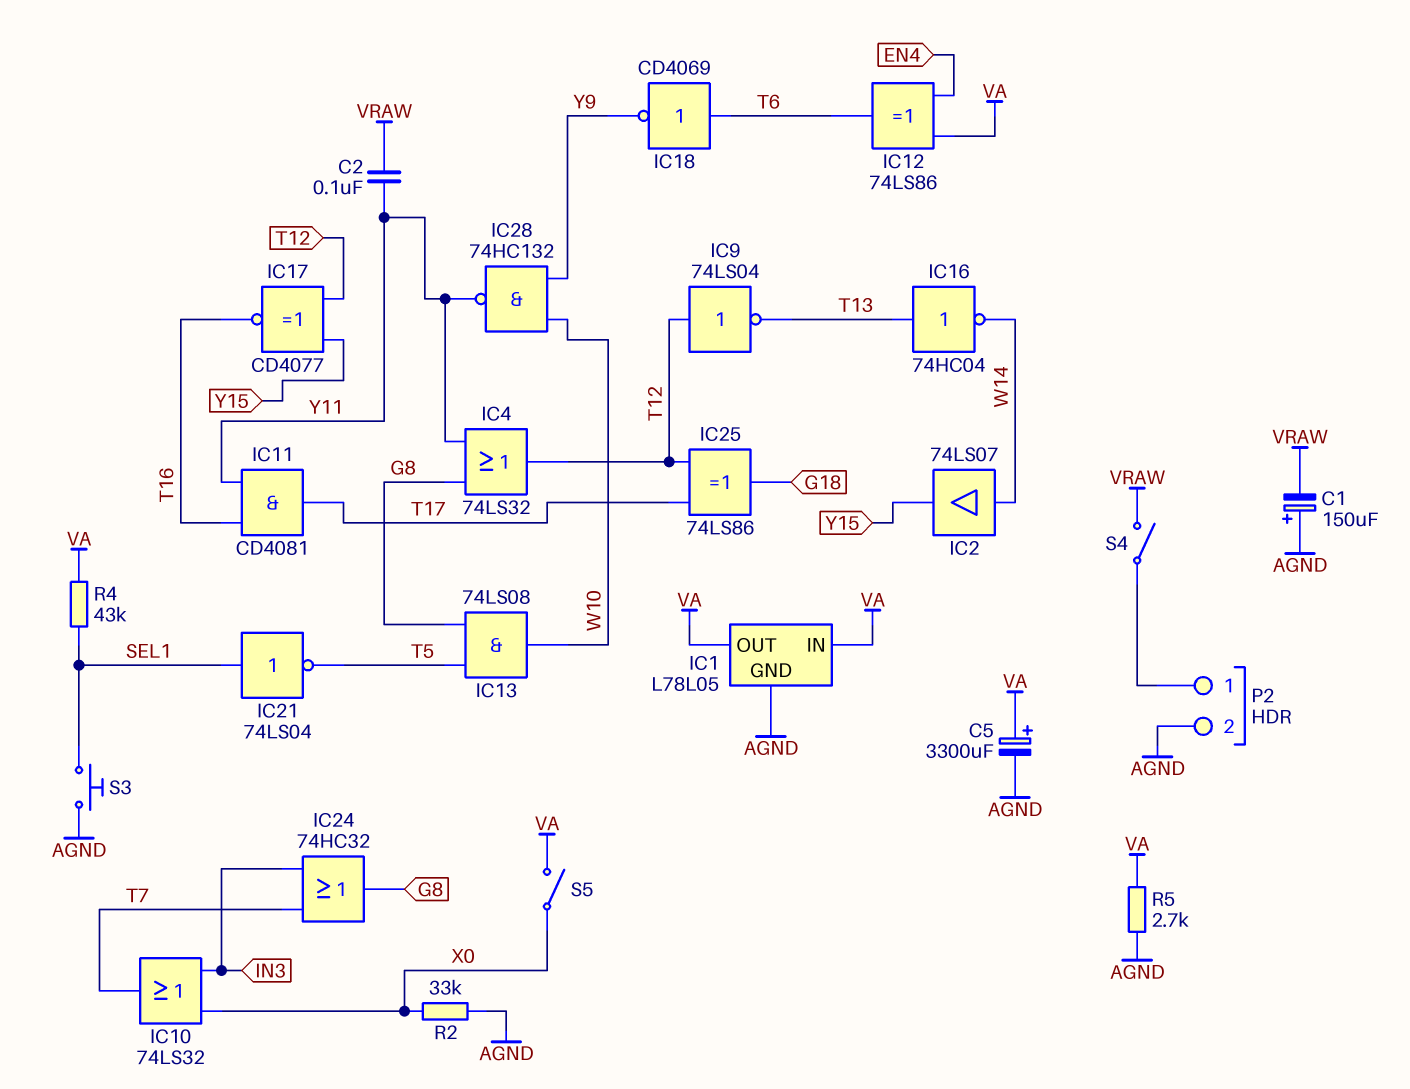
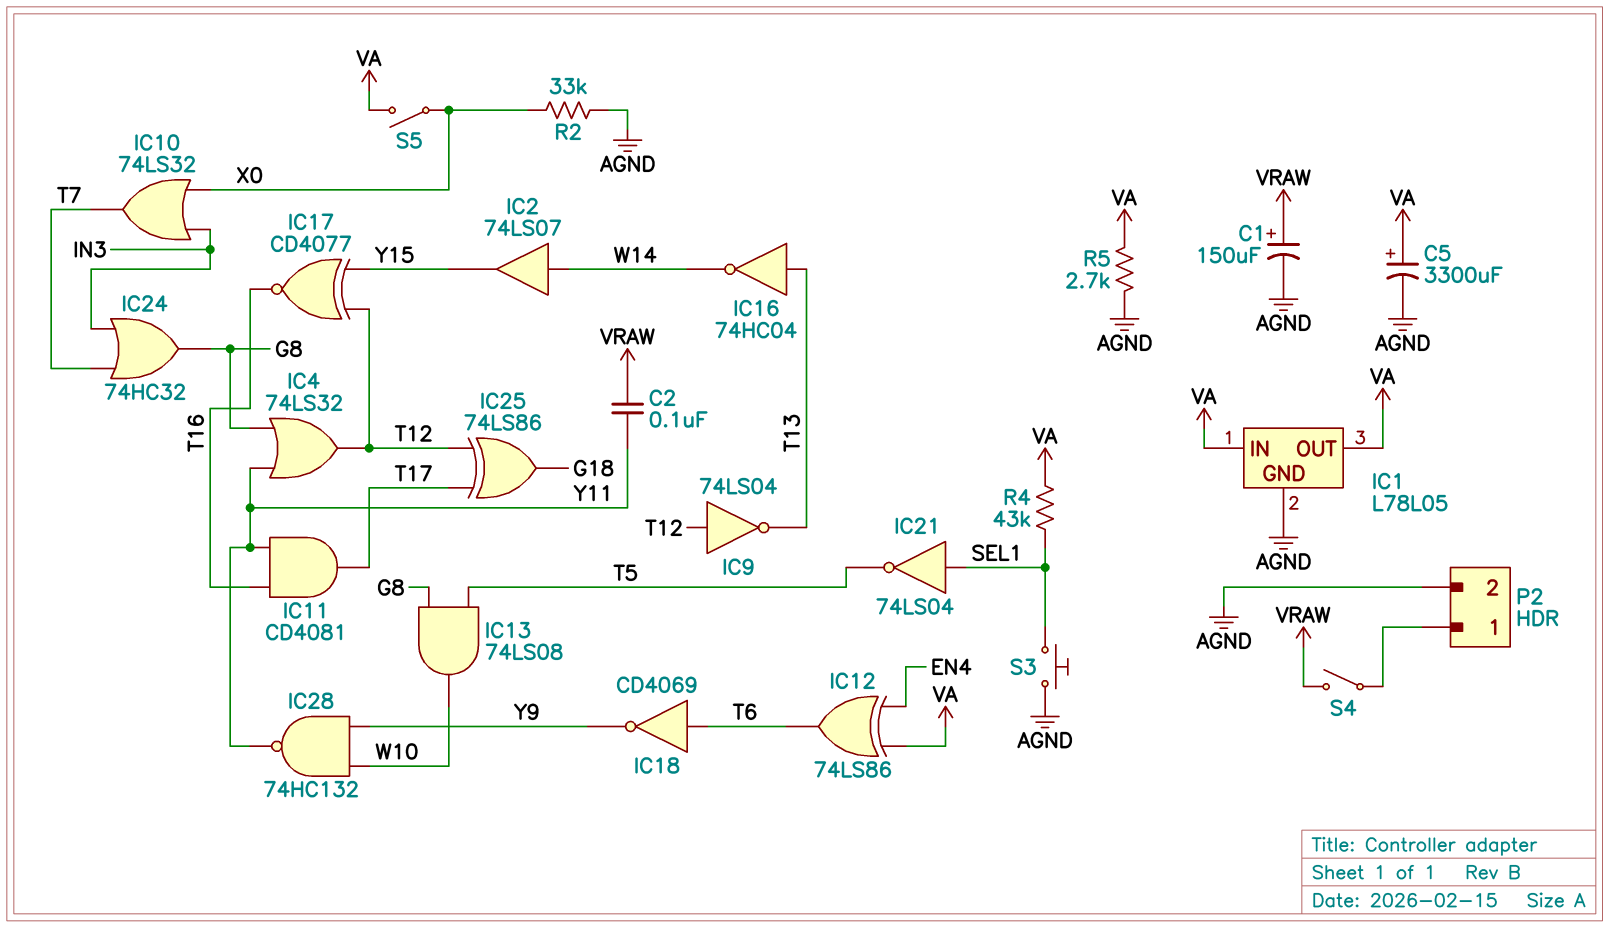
C1: 150uF (plus AGND, minus VRAW) -> 150uF (plus VRAW, minus AGND)

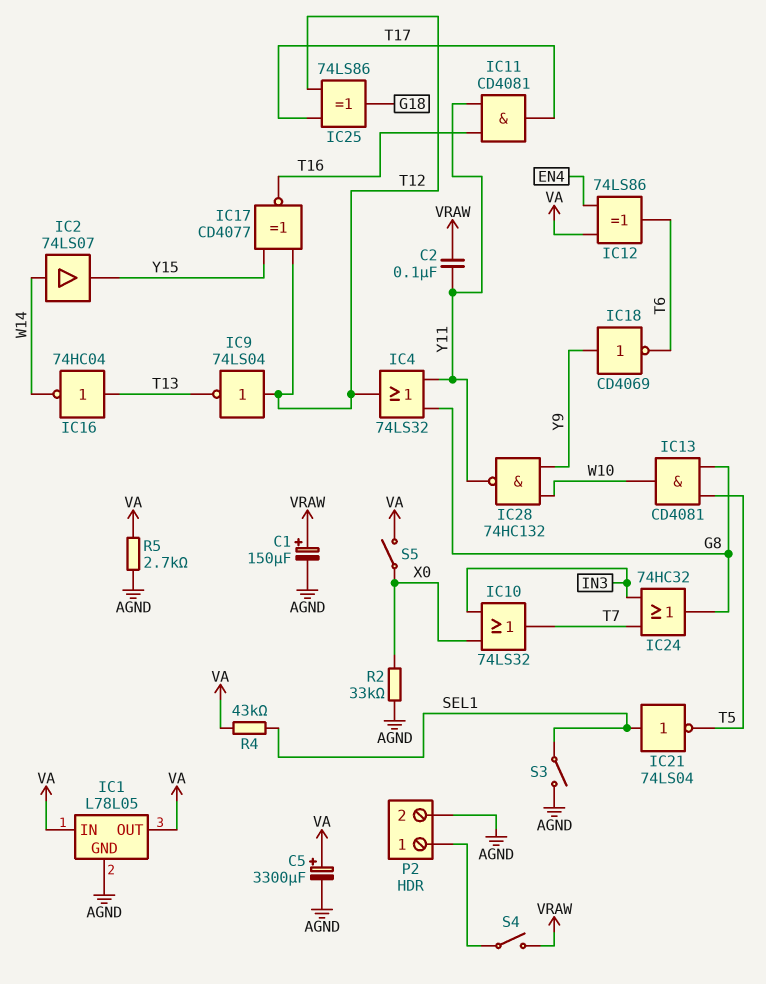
IC13: AND 74LS08 (in G8, in T5, out W10) -> AND CD4081 (in G8, in T5, out W10)
IC18: NOT CD4069 (in T6, out Y9) -> NOT CD4069 (in Y9, out T6)
S3: button (AGND, SEL1) -> switch (AGND, SEL1)

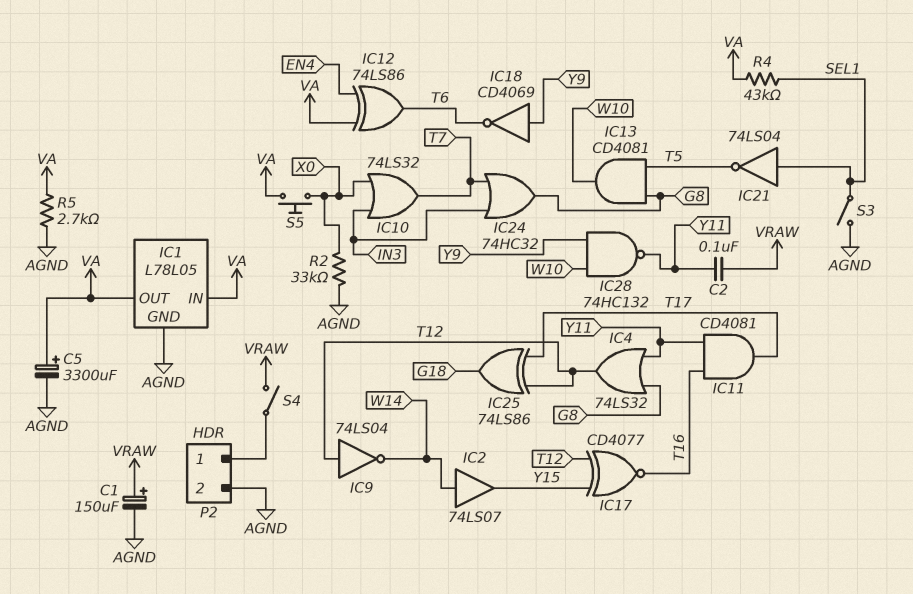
IC9: NOT 74LS04 (in T12, out T13) -> NOT 74LS04 (in T12, out W14)
IC16: NOT 74HC04 (in T13, out W14) -> none
S5: switch (VA, X0) -> button (VA, X0)

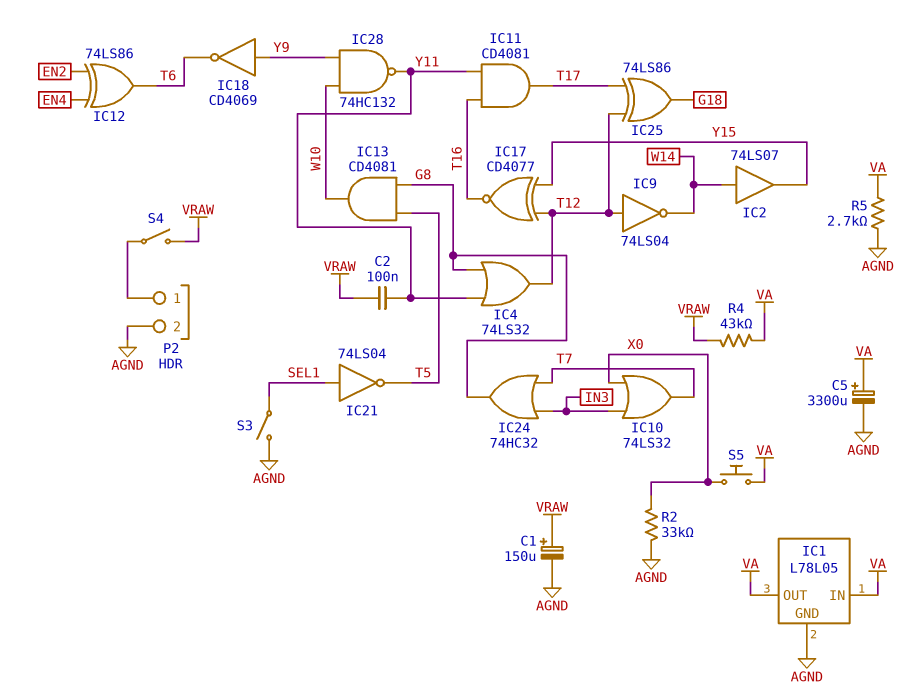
IC12: XOR 74LS86 (in EN4, in VA, out T6) -> XOR 74LS86 (in EN2, in EN4, out T6)
R4: 43k (SEL1, VA) -> 43k (VA, VRAW)

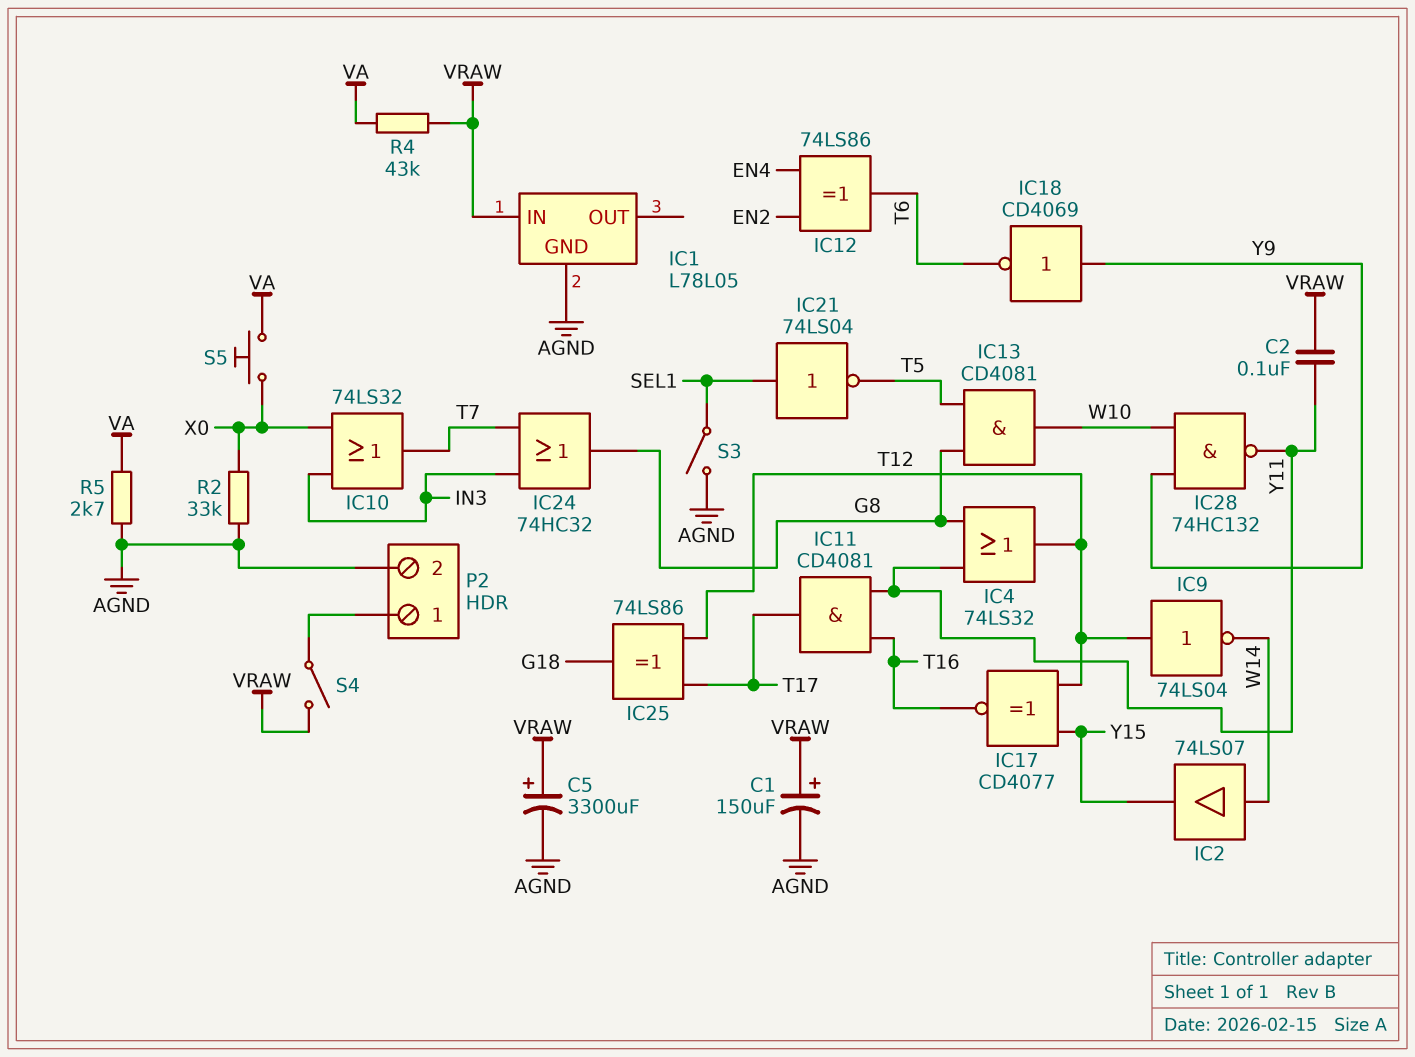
C5: 3300uF (plus VA, minus AGND) -> 3300uF (plus VRAW, minus AGND)
IC1 pin IN: VA -> VRAW
IC1 pin OUT: VA -> none

